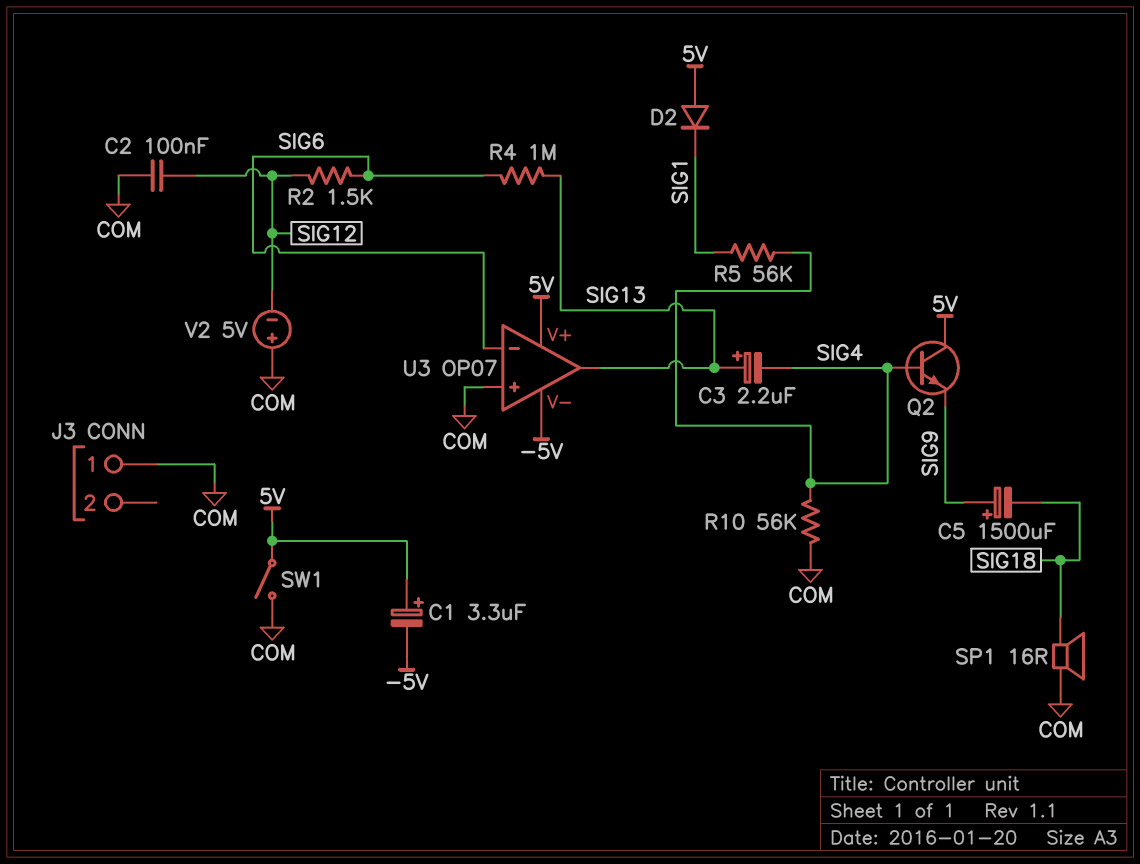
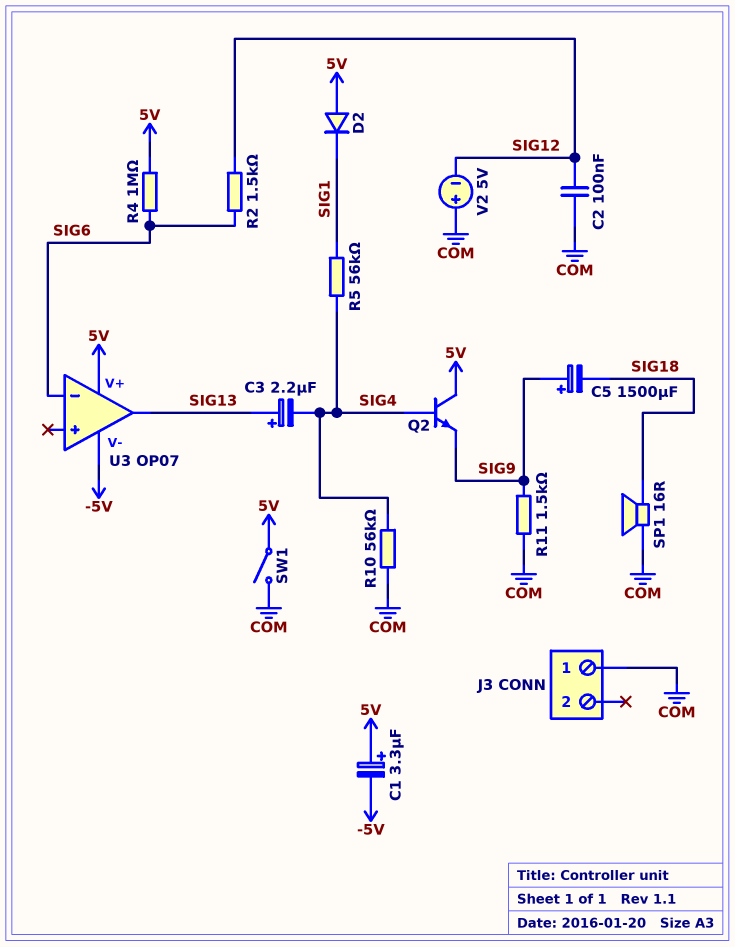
R4: 1M (SIG6, SIG13) -> 1M (5V, SIG6)
R11: none -> 1.5k (COM, SIG9)
U3 pin in+: COM -> none

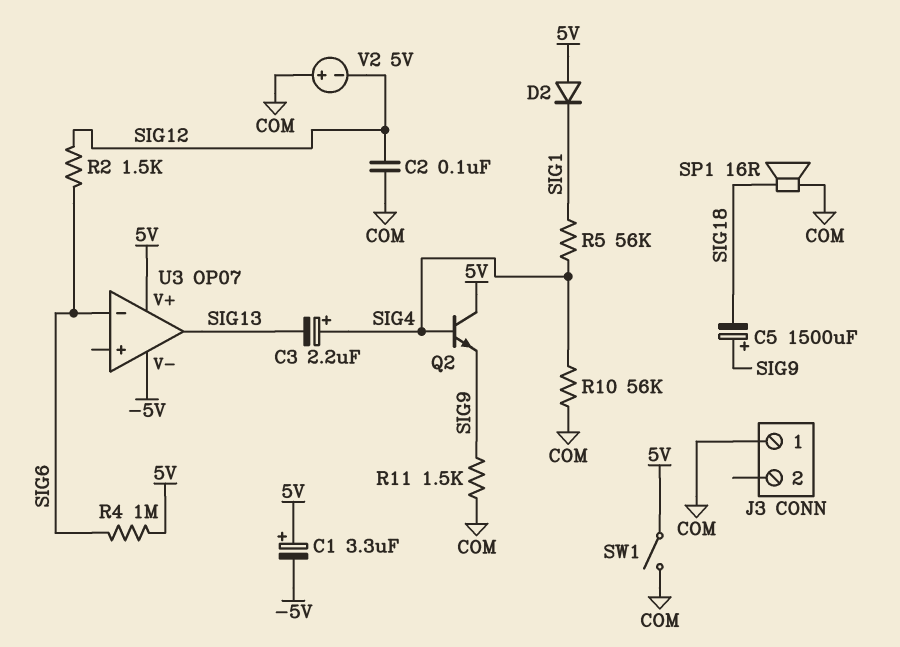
C3: 2.2uF (plus SIG13, minus SIG4) -> 2.2uF (plus SIG4, minus SIG13)

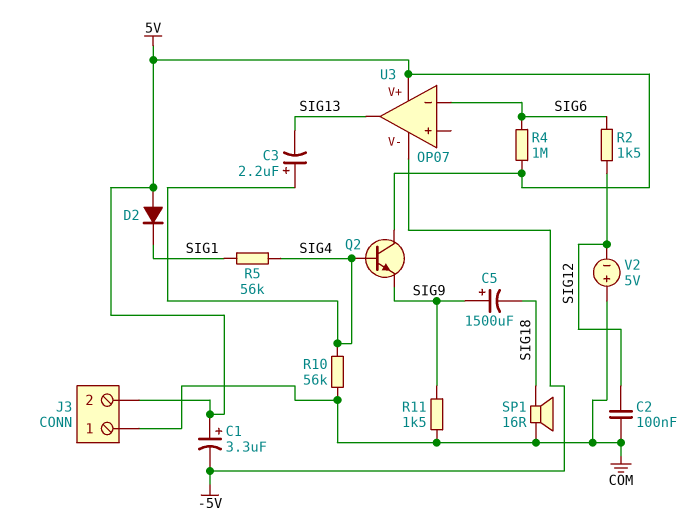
J3 pin 2: none -> 5V
SW1: switch (5V, COM) -> none

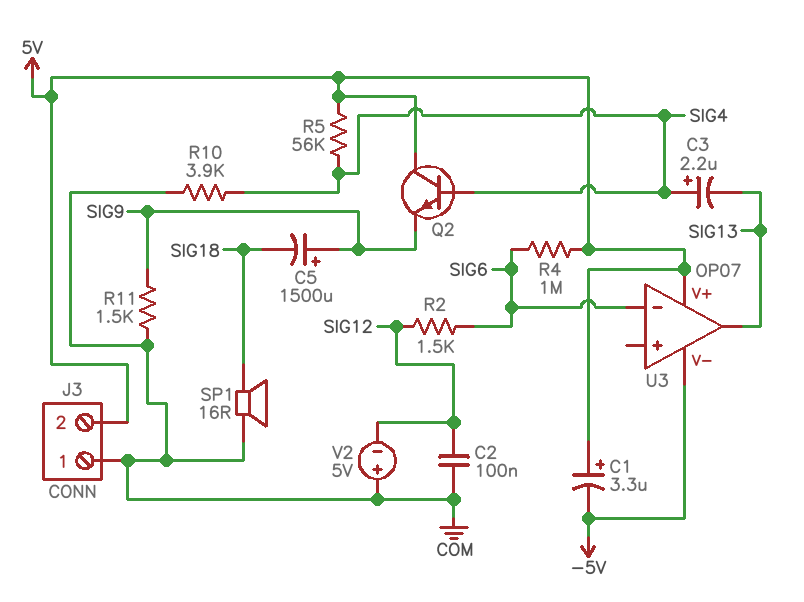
D2: diode (A 5V, K SIG1) -> none
R5: 56k (SIG1, SIG4) -> 56k (5V, SIG4)
R10: 56k (COM, SIG4) -> 3.9k (COM, SIG4)

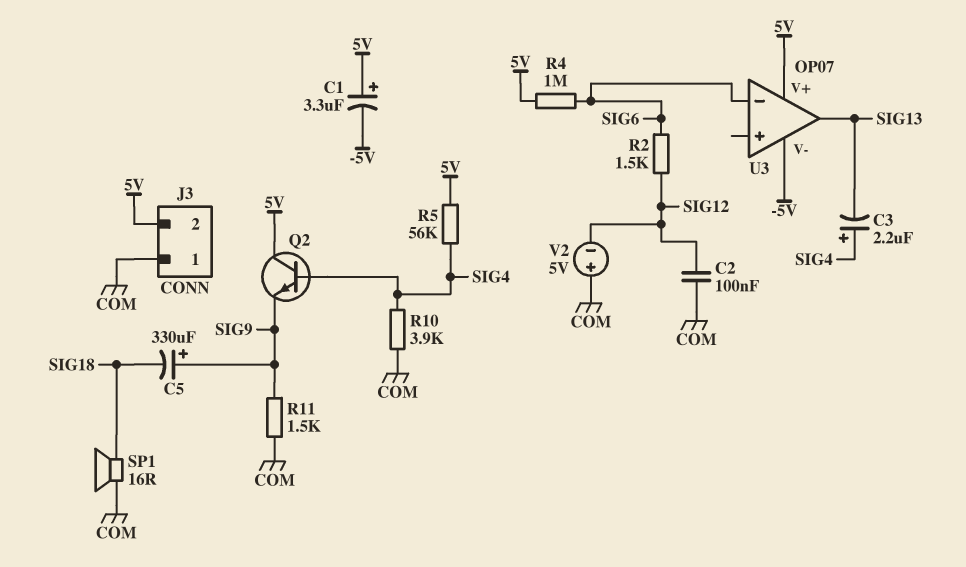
C5: 1500uF (plus SIG9, minus SIG18) -> 330uF (plus SIG9, minus SIG18)

